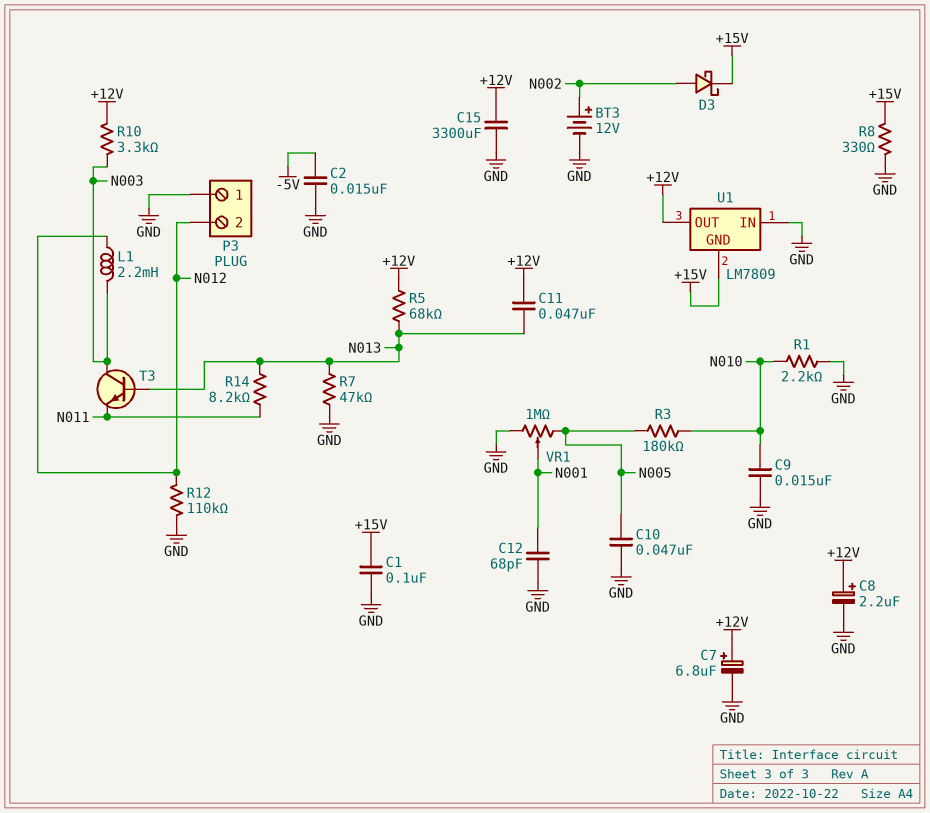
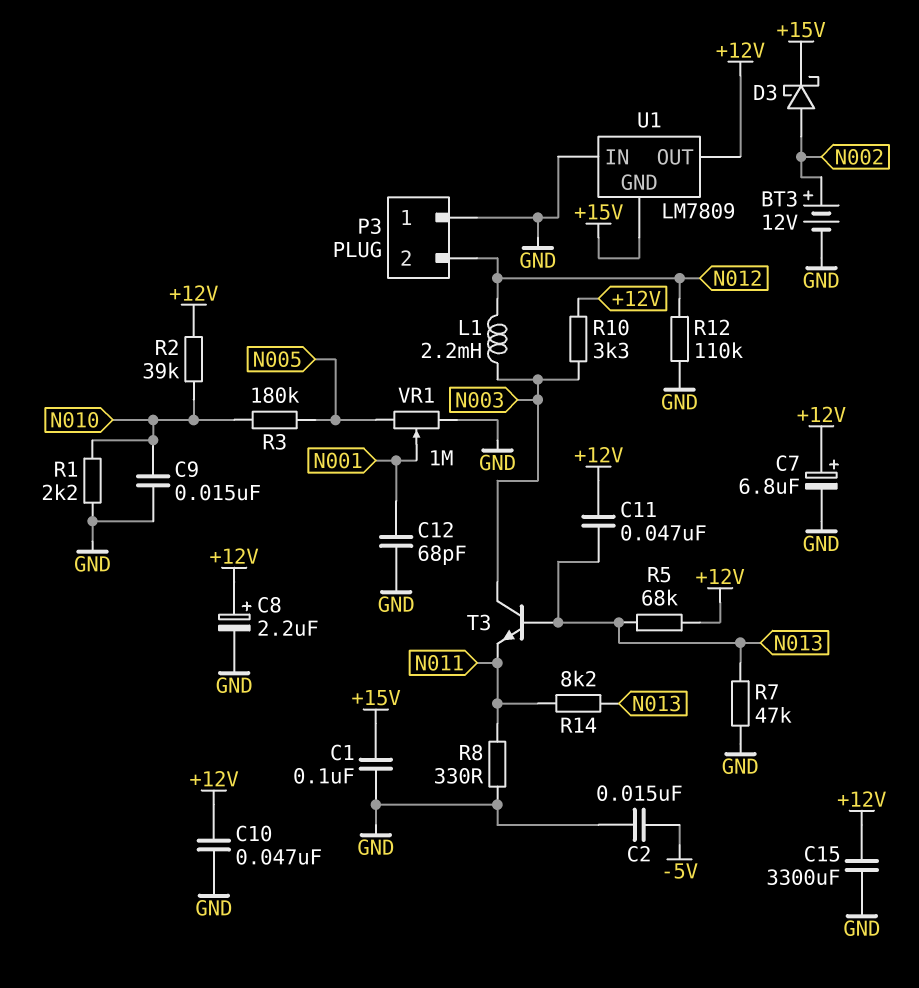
C10: 47nF (GND, N005) -> 47nF (+12V, GND)
R2: none -> 39k (+12V, N010)
R8: 330 (+15V, GND) -> 330 (GND, N011)

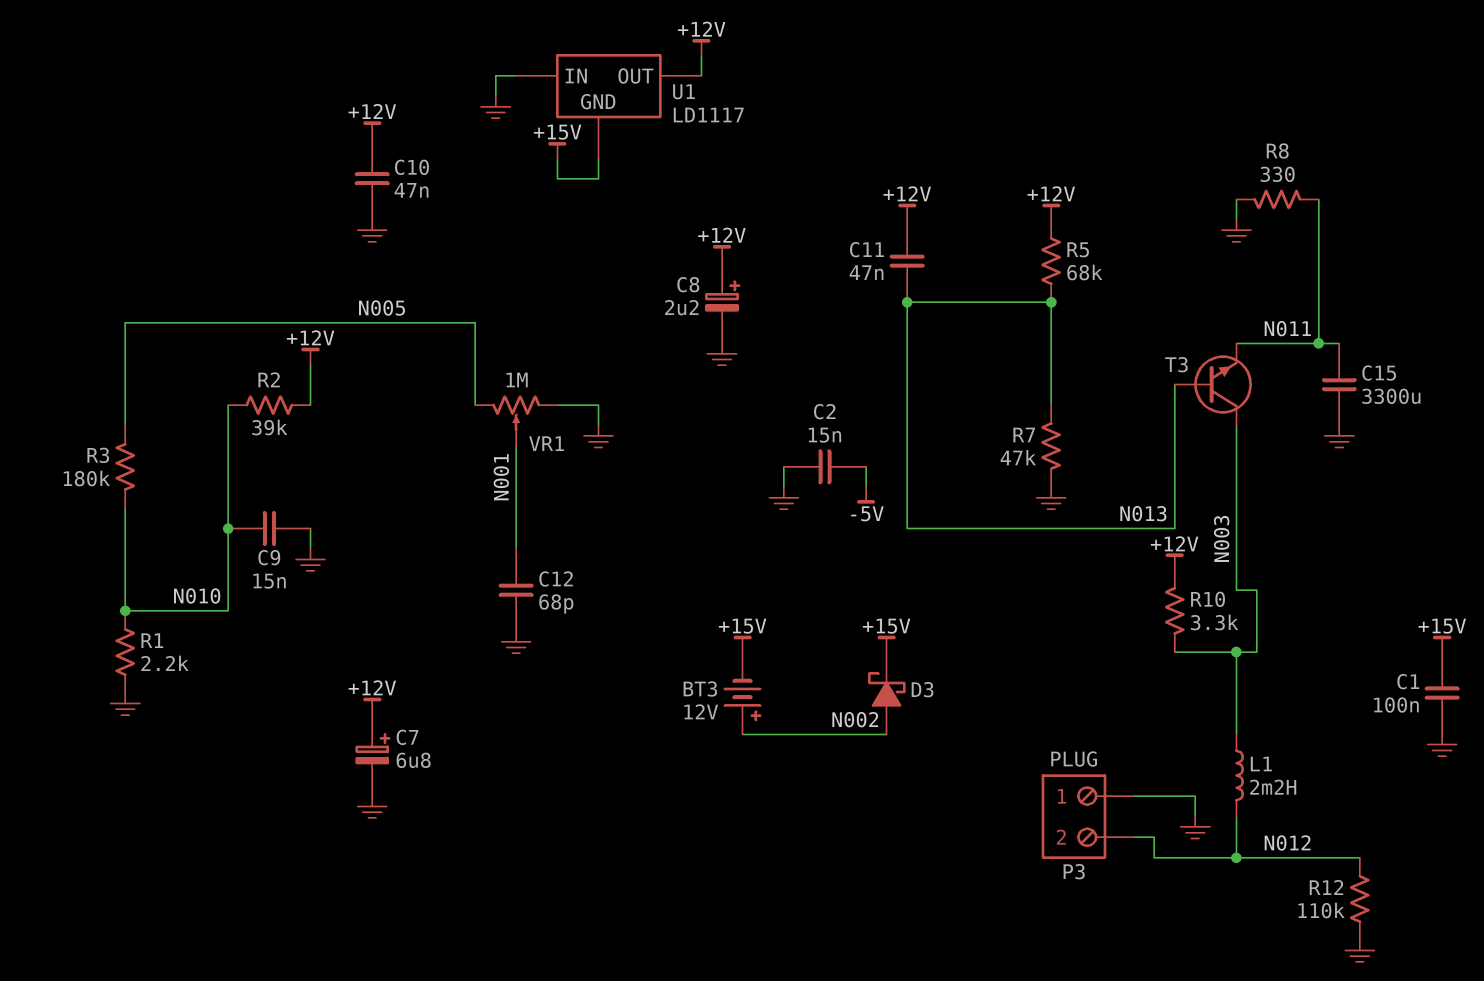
BT3: 12V (plus N002, minus GND) -> 12V (plus N002, minus +15V)
C15: 3300uF (+12V, GND) -> 3300uF (GND, N011)
R14: 8.2k (N011, N013) -> none
U1: LM7809 -> LD1117

